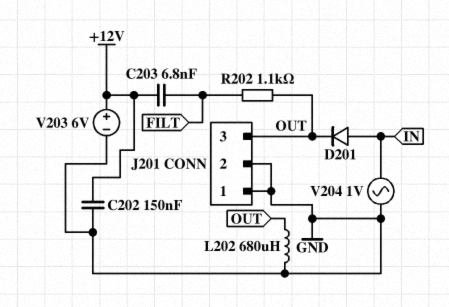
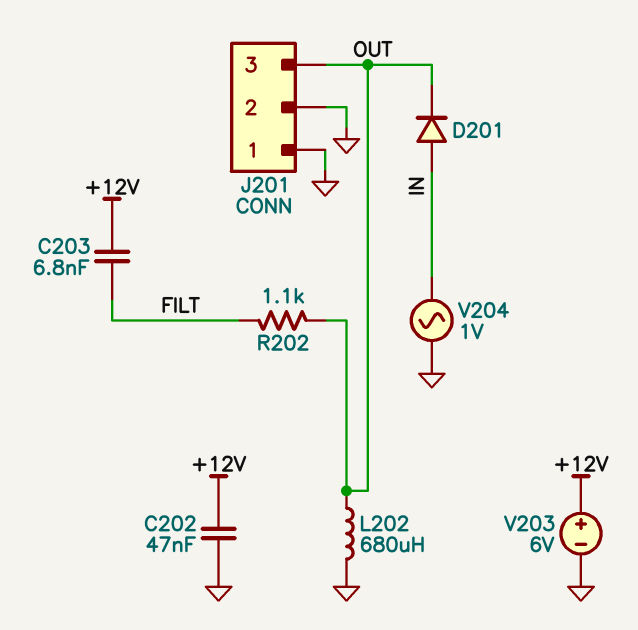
C202: 150nF (+12V, GND) -> 47nF (+12V, GND)

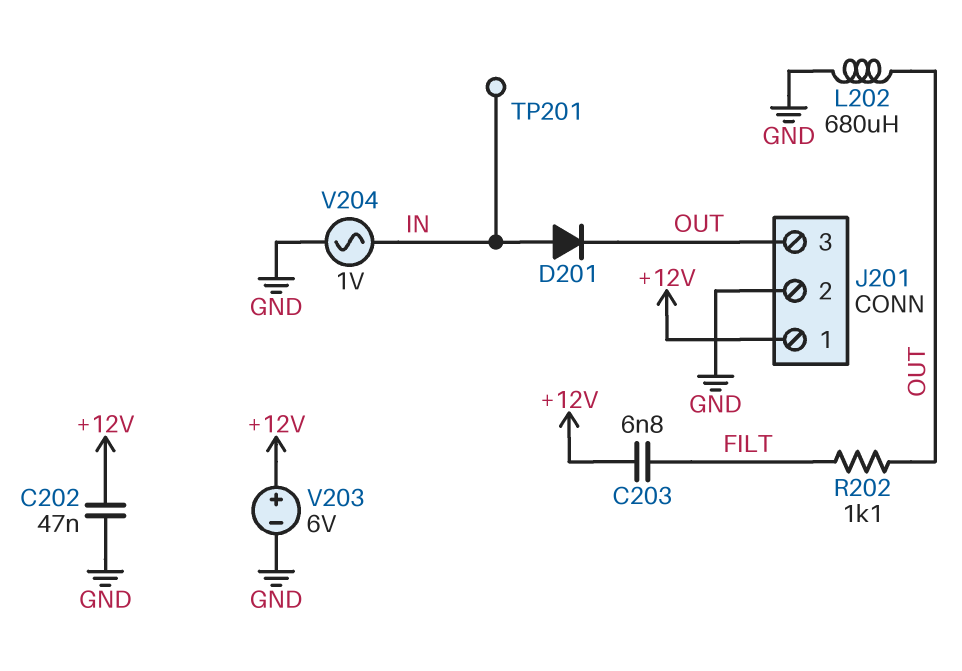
J201 pin 1: GND -> +12V
TP201: none -> test point (IN)

